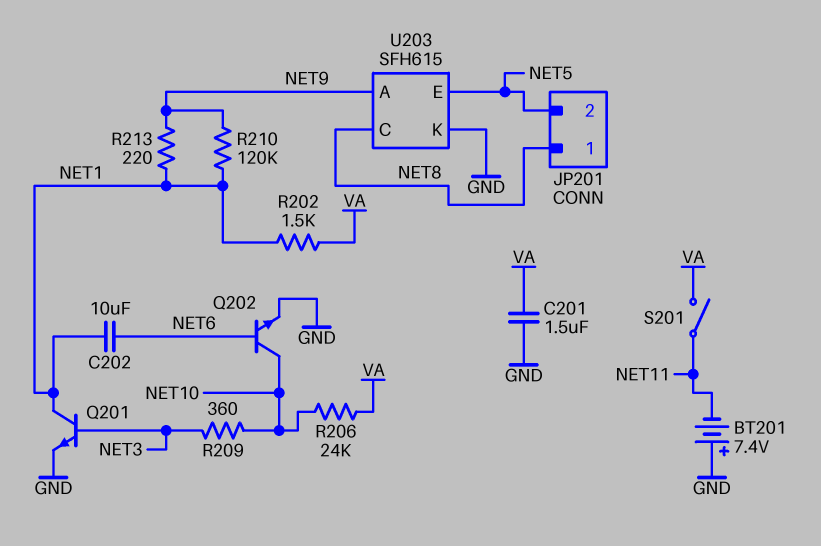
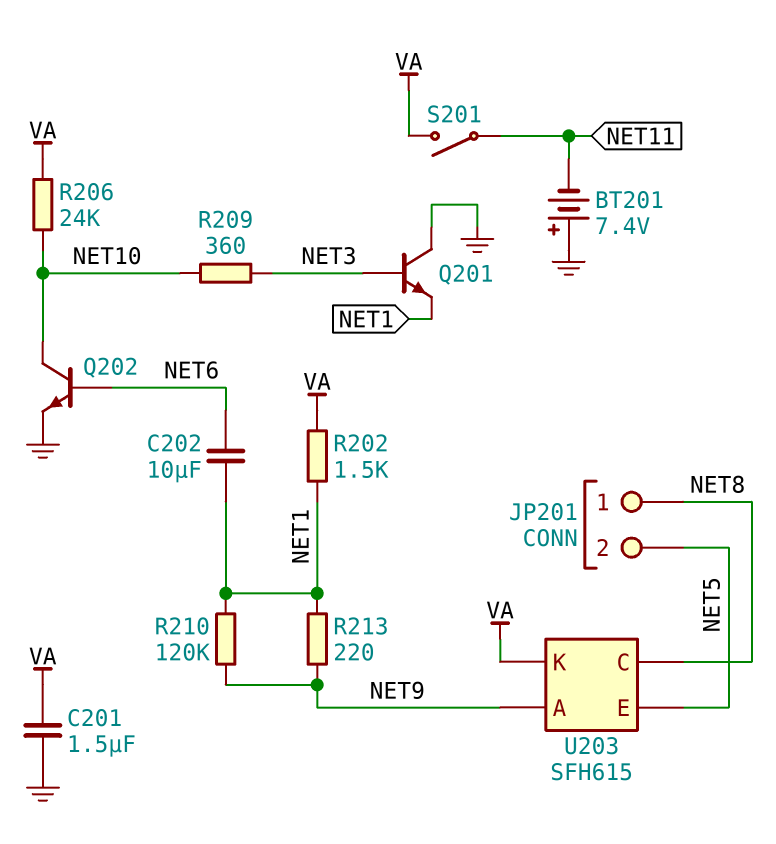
Q201: NPN (B NET3, C NET1, E GND) -> NPN (B NET3, C GND, E NET1)
U203 pin K: GND -> VA

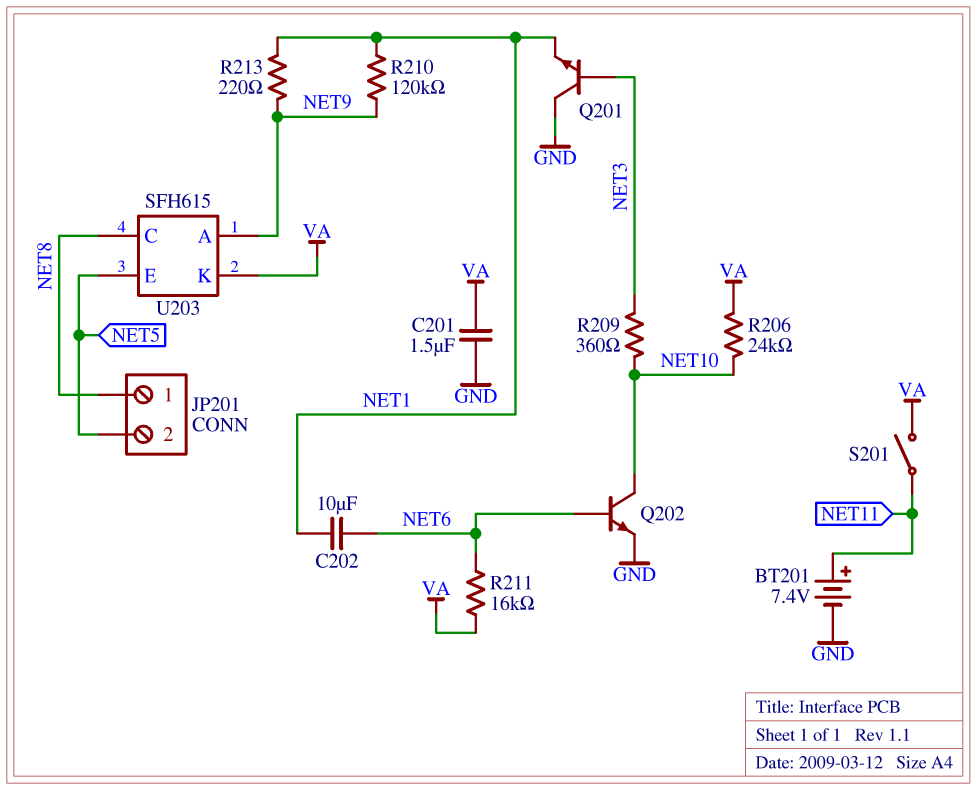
BT201: 7.4V (plus GND, minus NET11) -> 7.4V (plus NET11, minus GND)
R202: 1.5k (NET1, VA) -> none
R211: none -> 16k (NET6, VA)

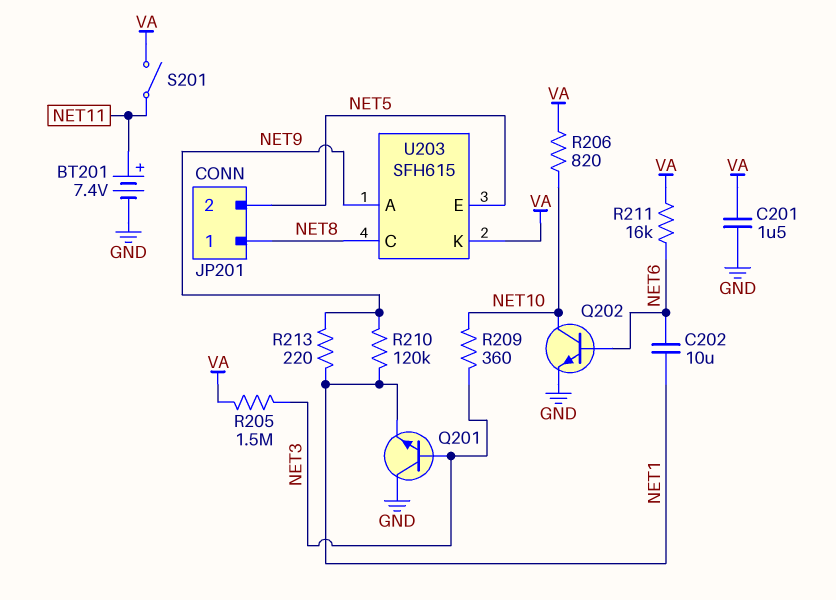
R205: none -> 1.5M (NET3, VA)
R206: 24k (NET10, VA) -> 820 (NET10, VA)

